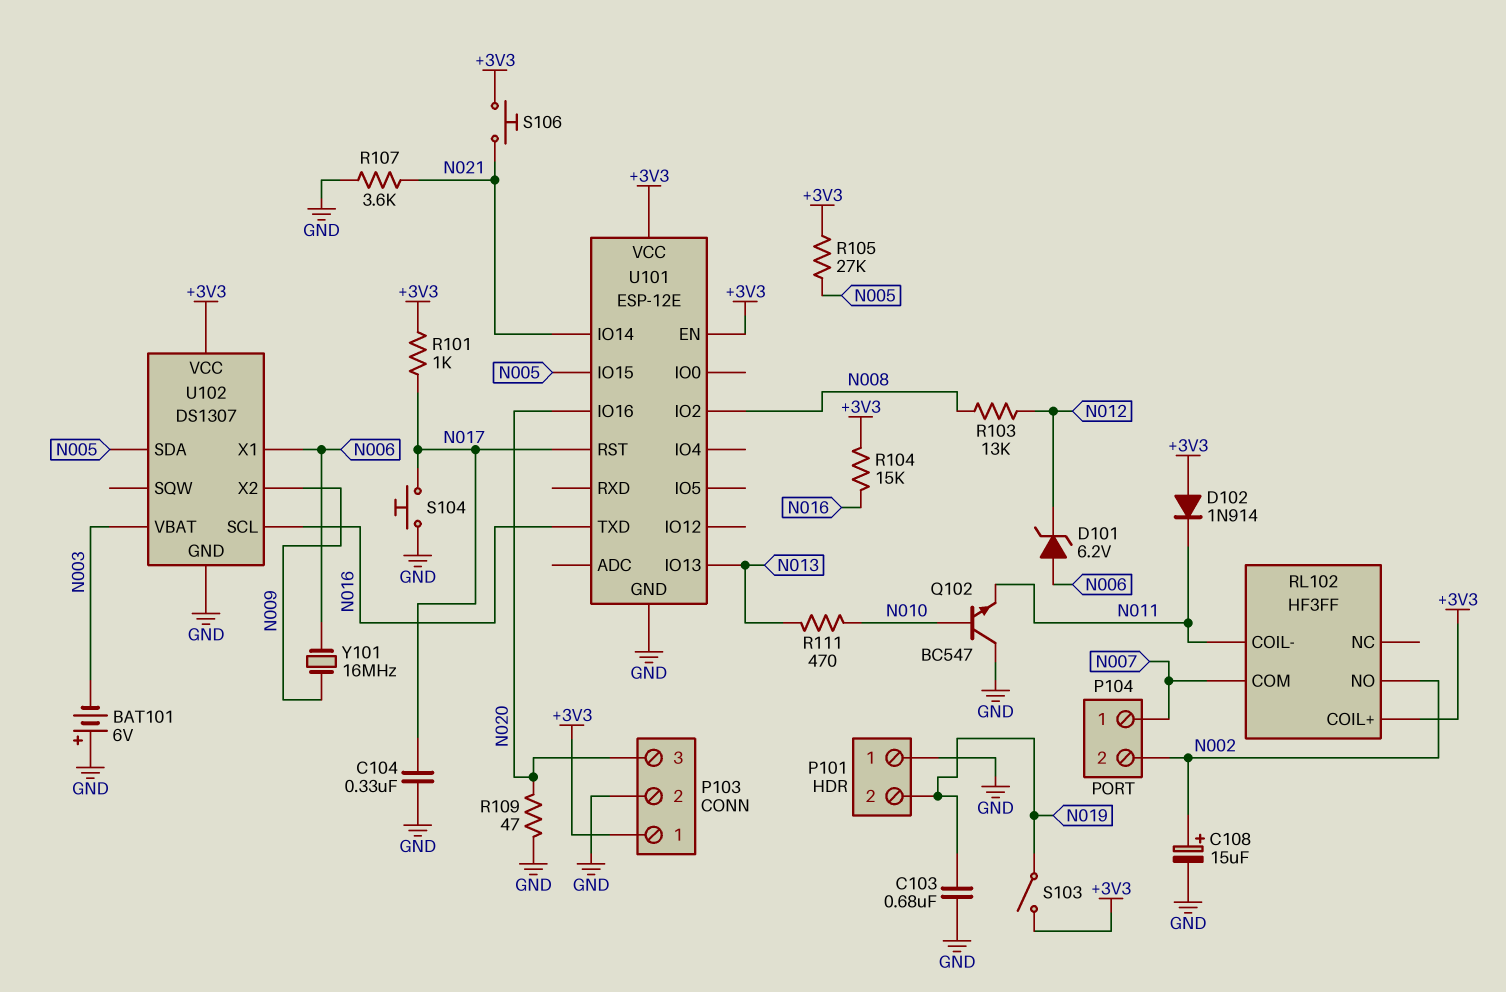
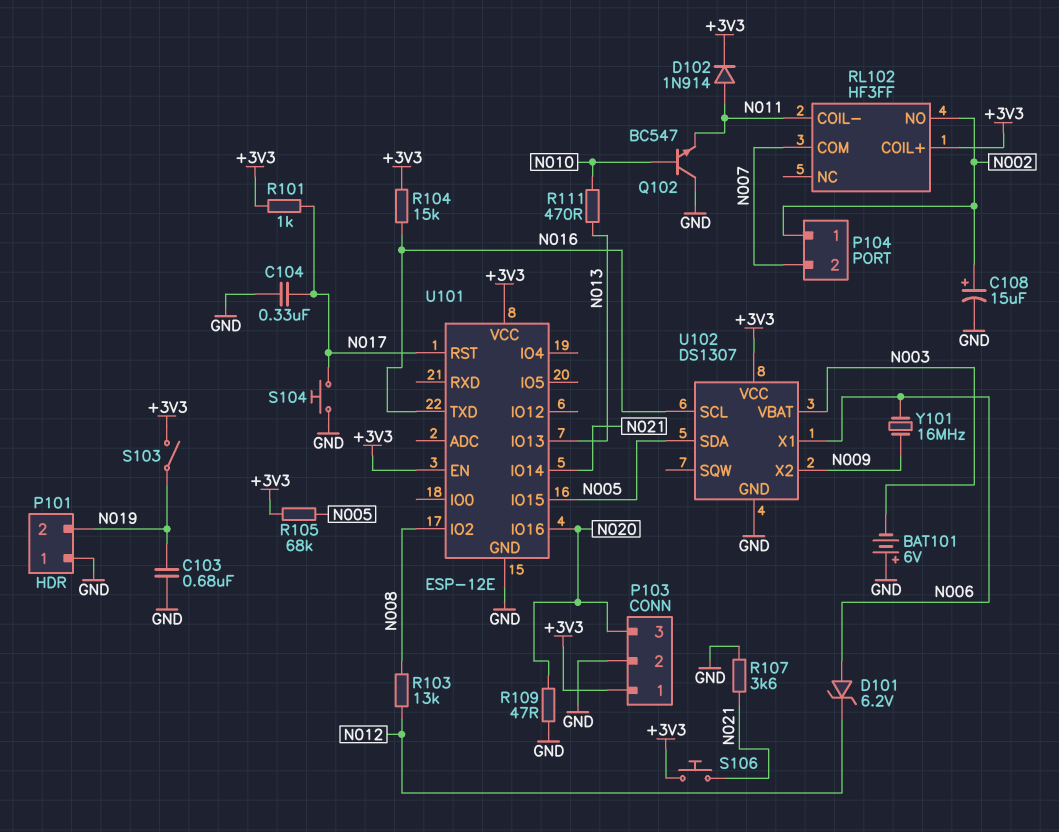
D102: diode 1N914 (A +3V3, K N011) -> diode 1N914 (A N011, K +3V3)
P104 pin 1: N007 -> N002
P104 pin 2: N002 -> N007
R105: 27k (+3V3, N005) -> 68k (+3V3, N005)

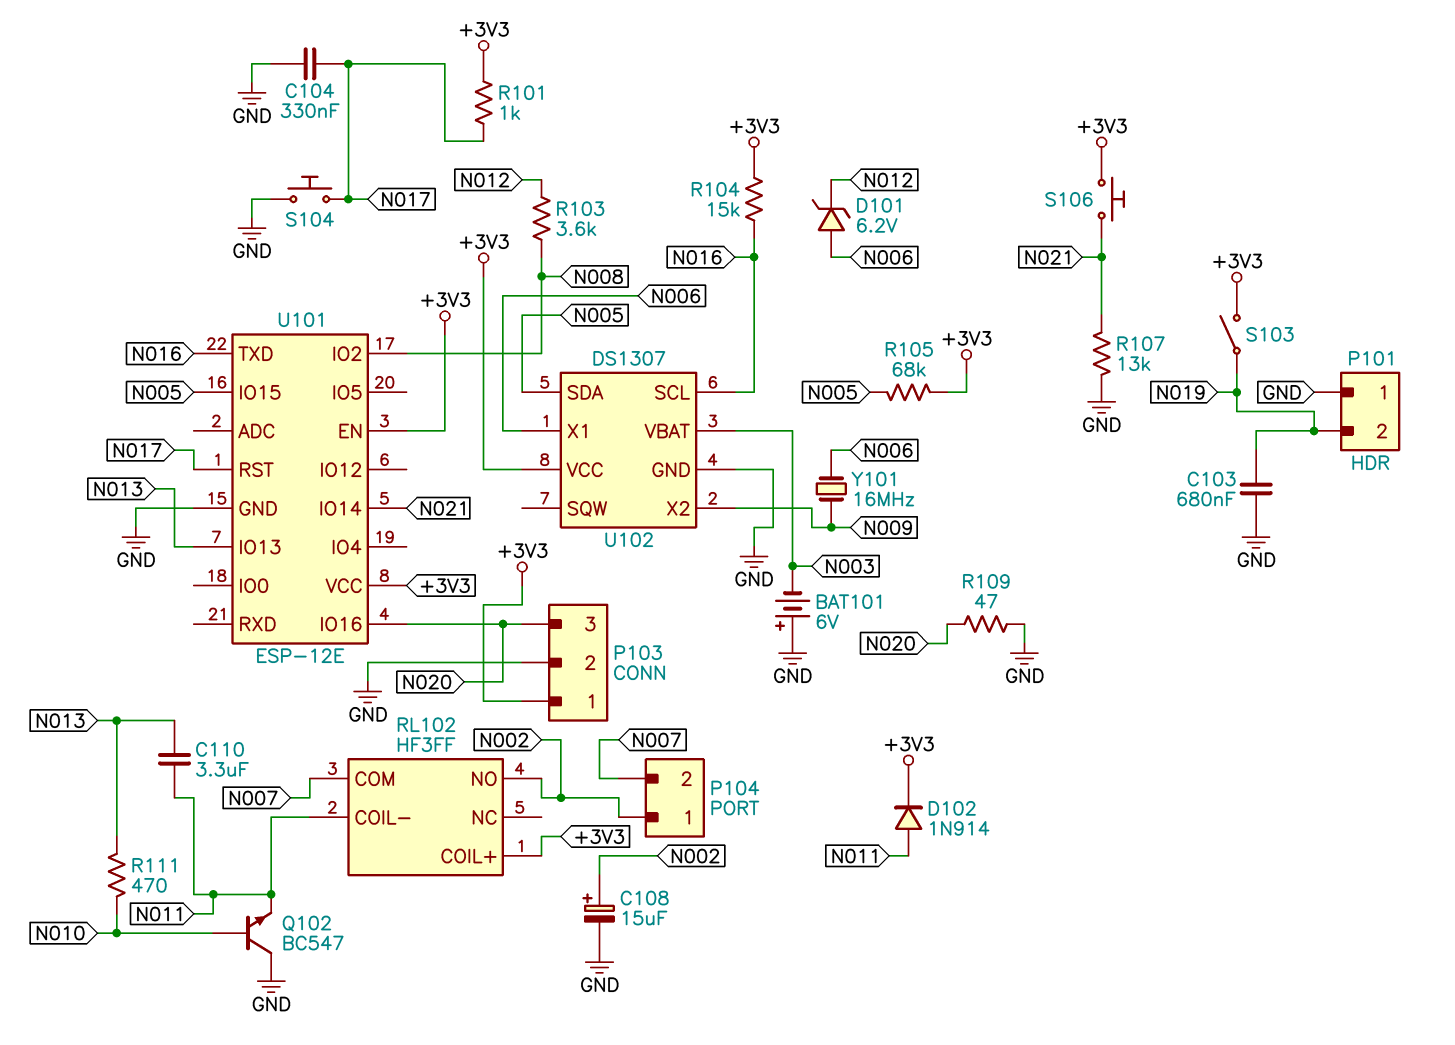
C110: none -> 3.3uF (N011, N013)
R103: 13k (N008, N012) -> 3.6k (N008, N012)
R107: 3.6k (GND, N021) -> 13k (GND, N021)

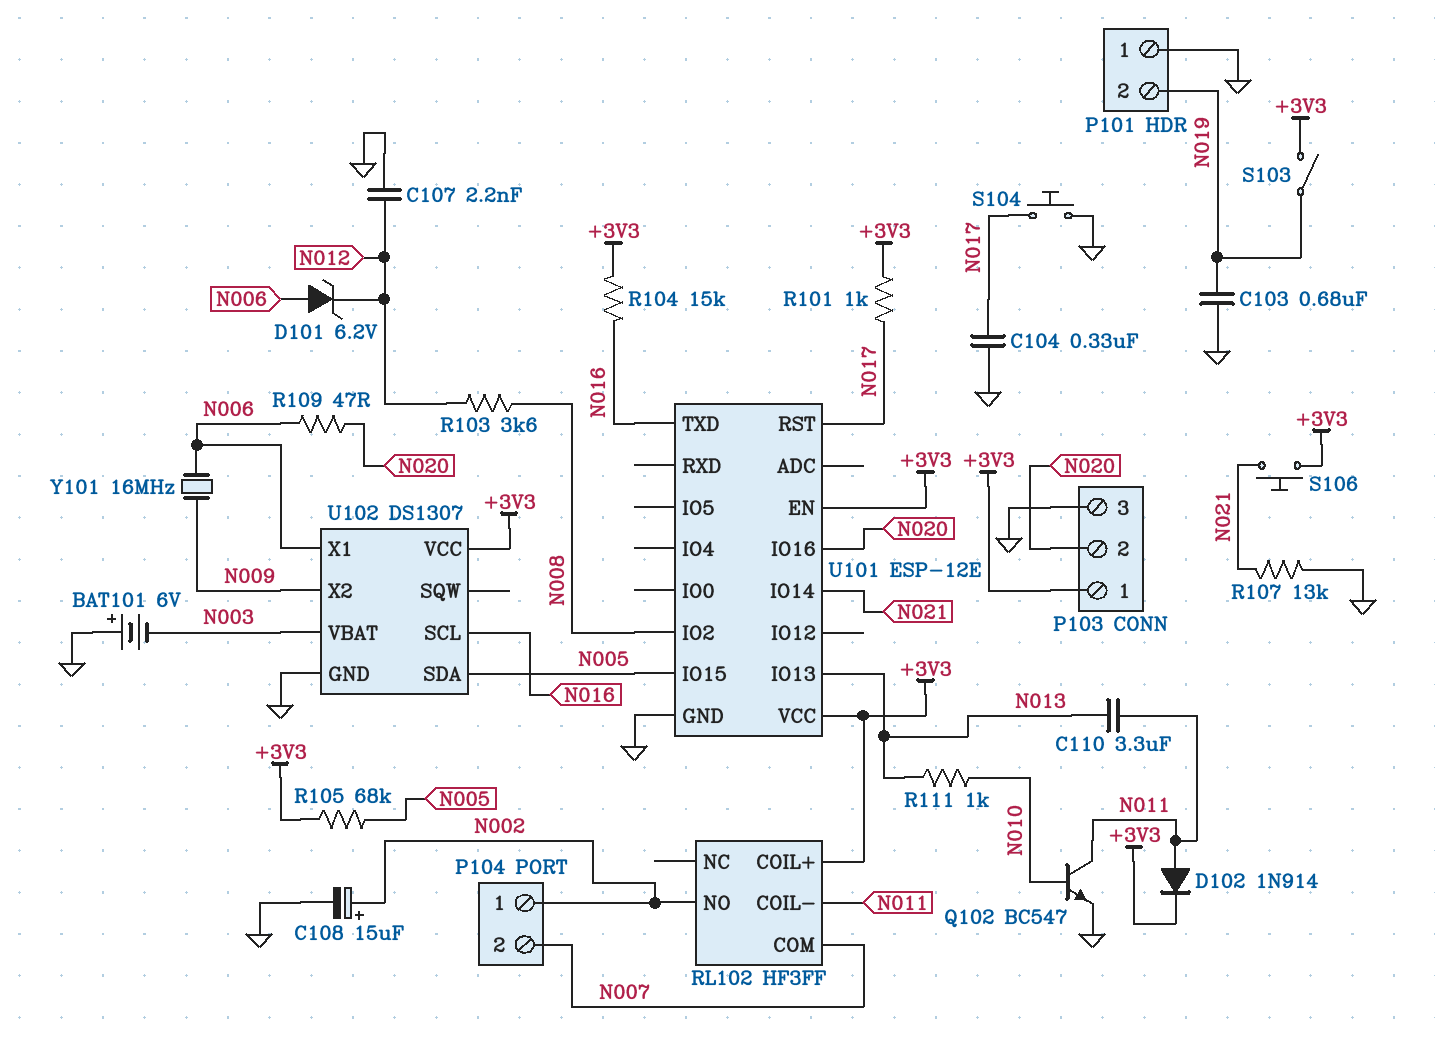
C107: none -> 2.2nF (GND, N012)
P103 pin 2: GND -> N020
P103 pin 3: N020 -> GND
Q102: NPN BC547 (B N010, C GND, E N011) -> NPN BC547 (B N010, C N011, E GND)
R109: 47 (GND, N020) -> 47 (N006, N020)
R111: 470 (N010, N013) -> 1k (N010, N013)

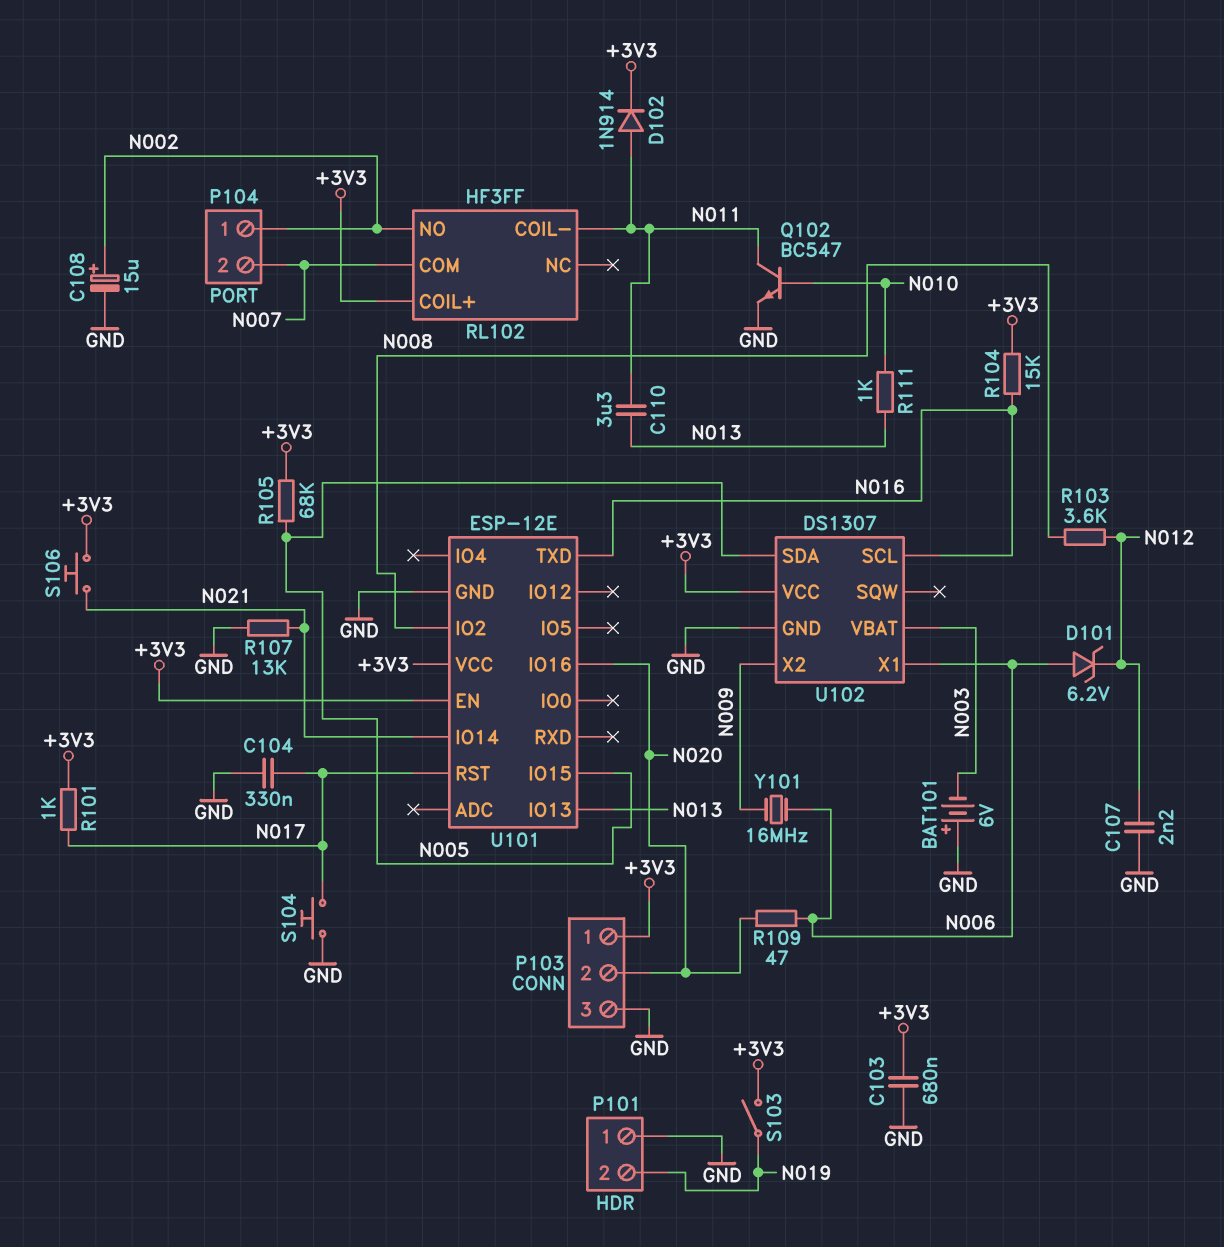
C103: 680nF (GND, N019) -> 680nF (+3V3, GND)

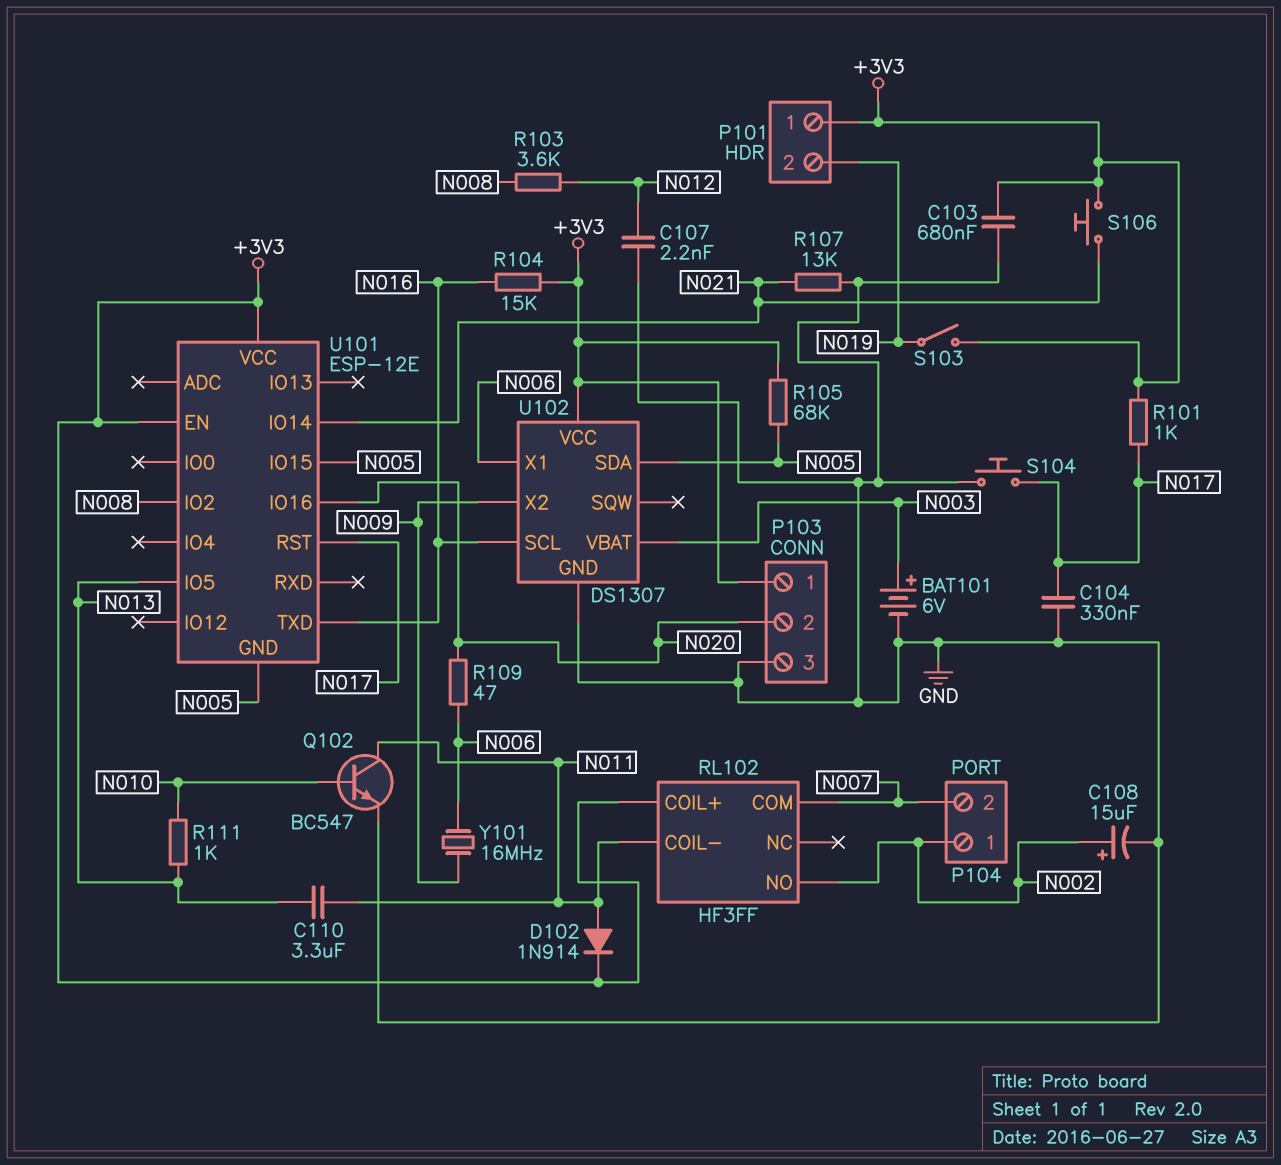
BAT101: 6V (plus GND, minus N003) -> 6V (plus N003, minus GND)
D101: zener 6.2V (A N006, K N012) -> none
P101 pin 1: GND -> +3V3
U101 pin GND: GND -> N005
U101 pin IO5: none -> N013
U101 pin IO13: N013 -> none

